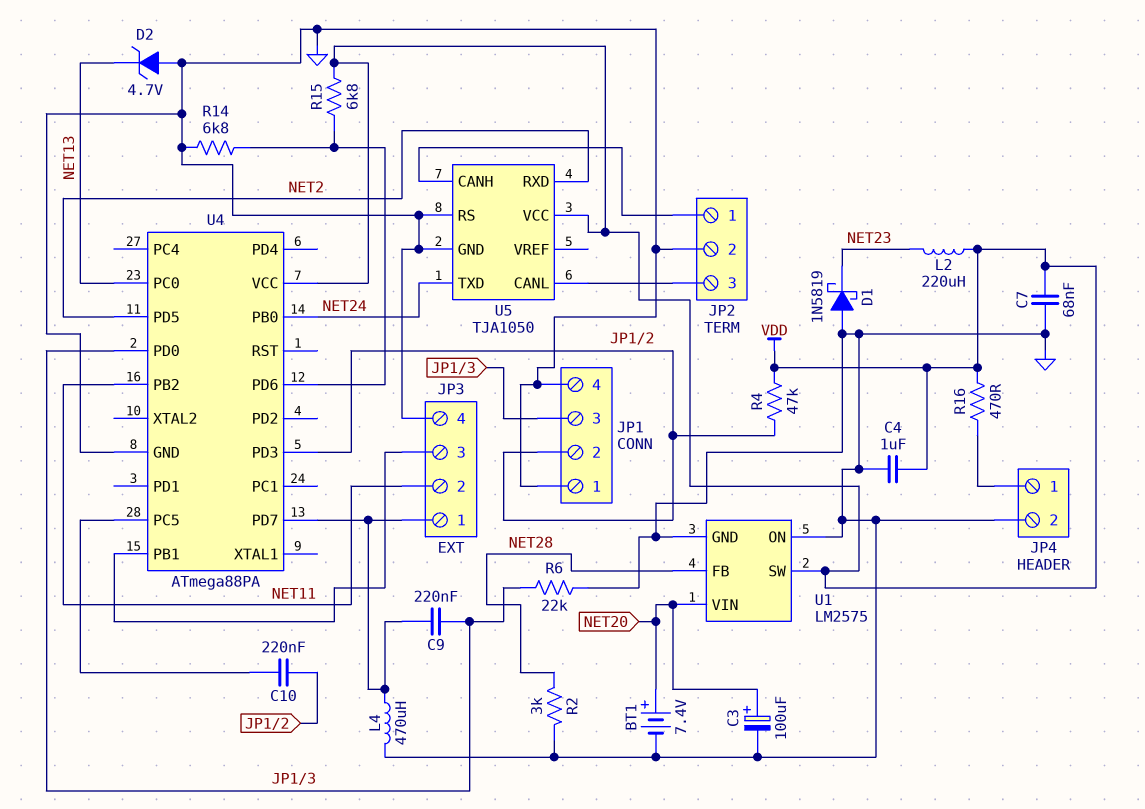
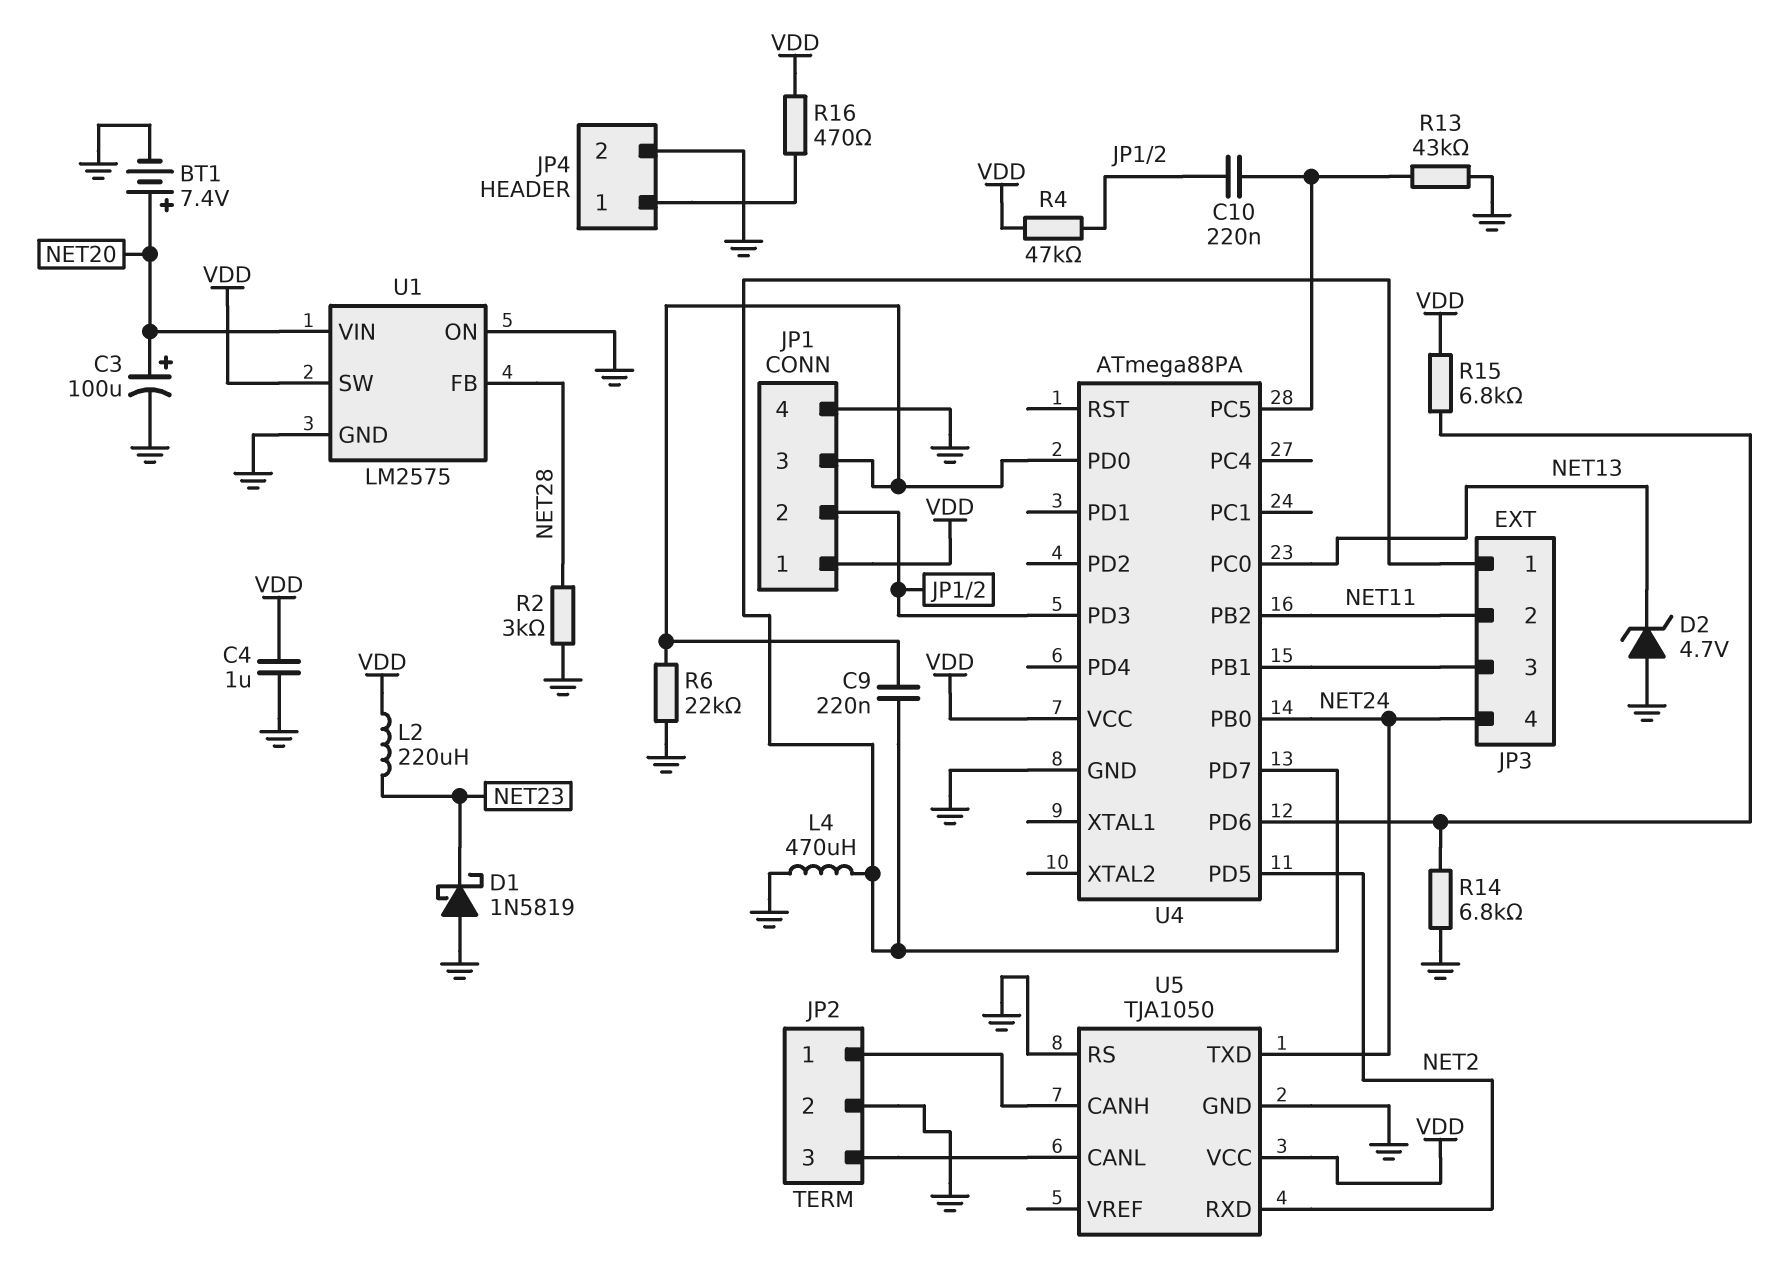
C7: 68nF (GND, VDD) -> none
JP1 pin 1: GND -> VDD
JP3 pin 4: GND -> NET24
R13: none -> 43k (GND, U4/PC5)

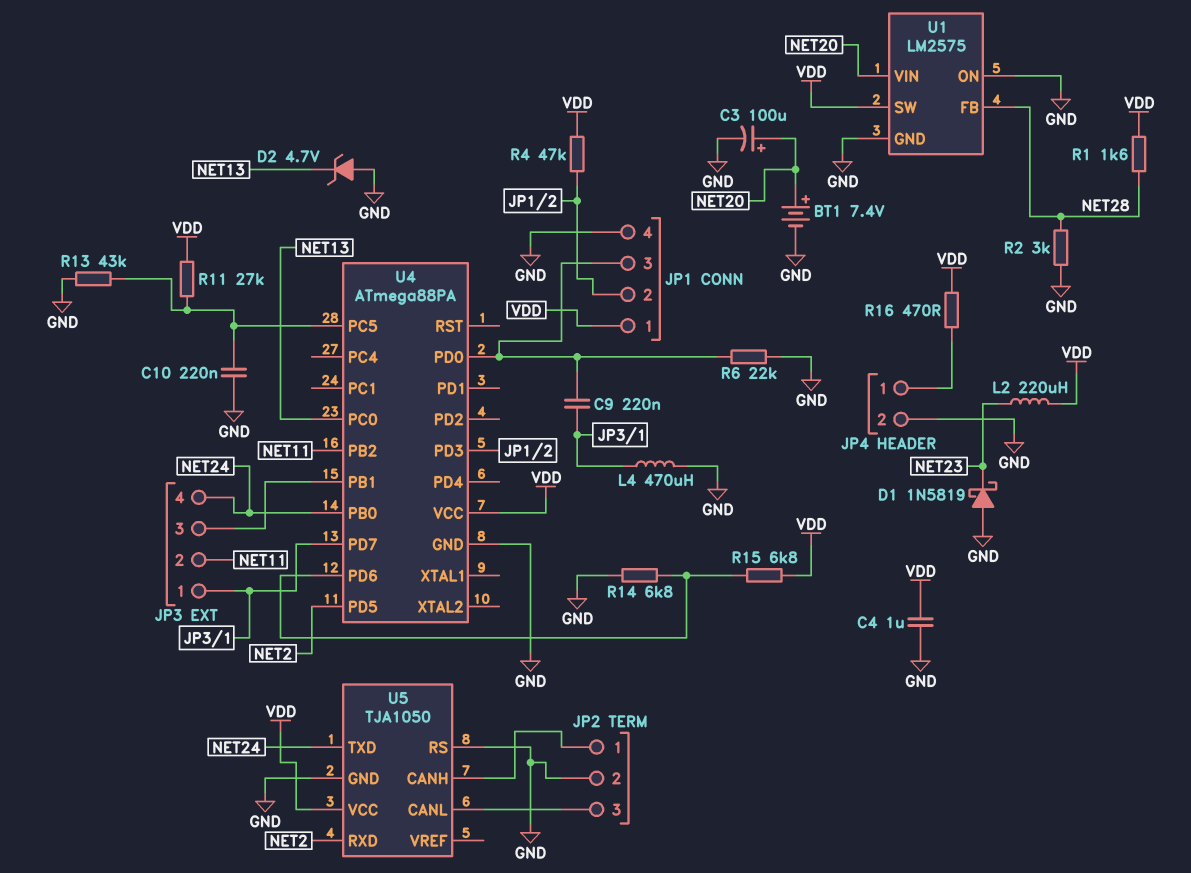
C10: 220nF (JP1/2, U4/PC5) -> 220nF (GND, U4/PC5)
R1: none -> 1.6k (NET28, VDD)
R11: none -> 27k (U4/PC5, VDD)

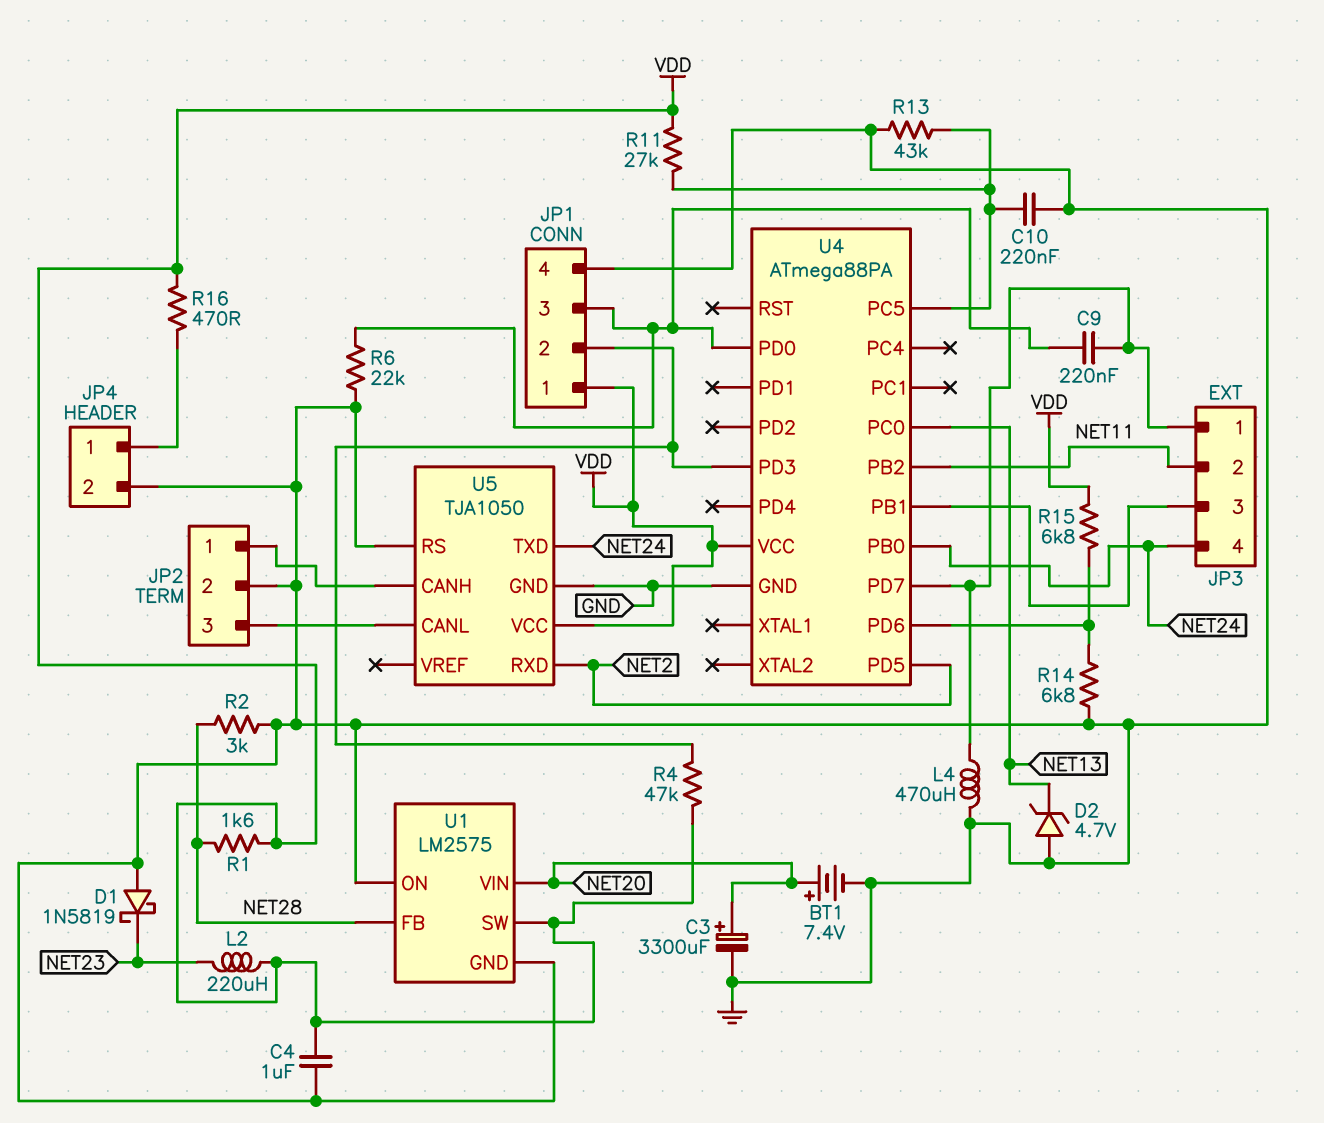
C3: 100uF (plus NET20, minus GND) -> 3300uF (plus NET20, minus GND)

